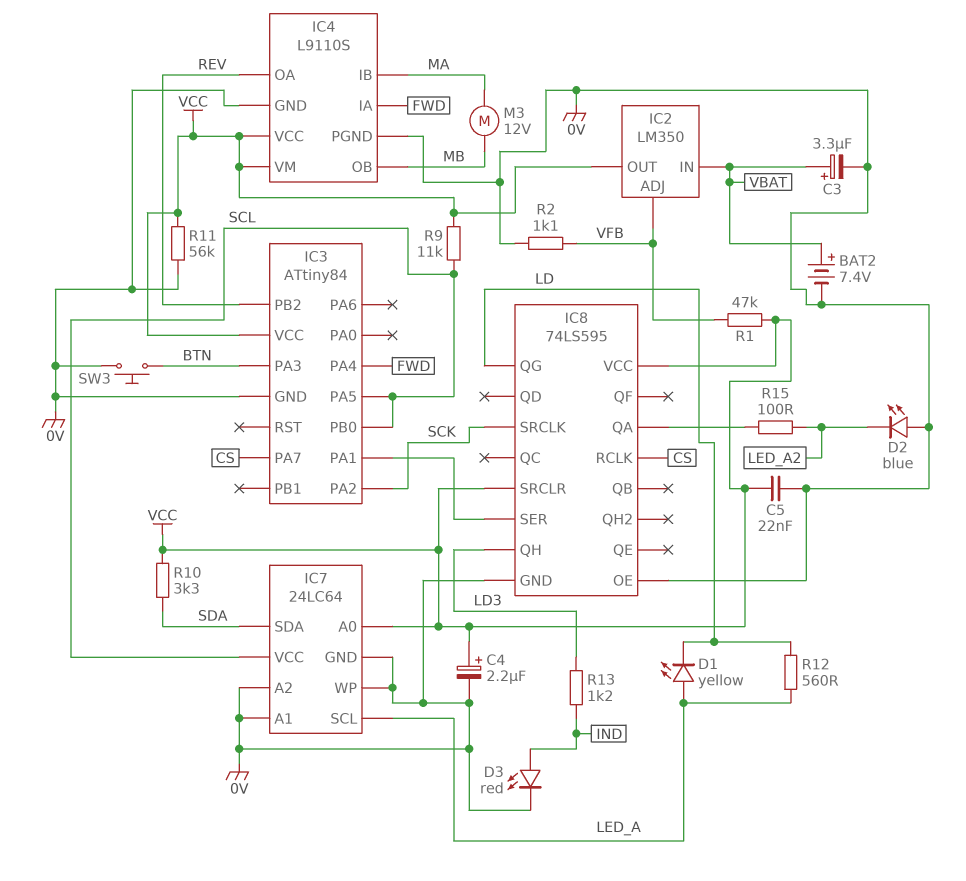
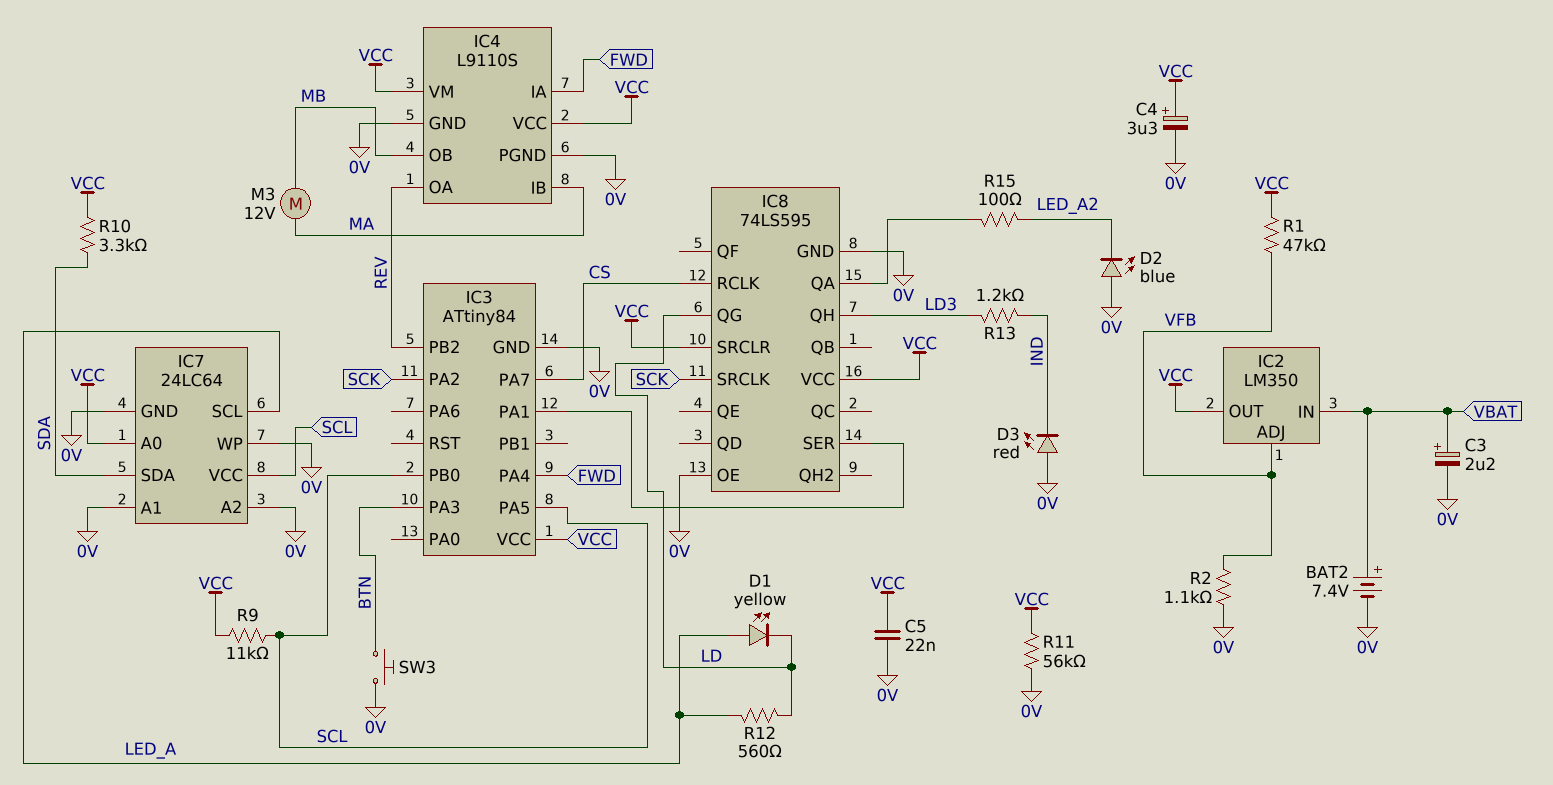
C3: 3.3uF (plus VBAT, minus 0V) -> 2.2uF (plus VBAT, minus 0V)
C4: 2.2uF (plus VCC, minus 0V) -> 3.3uF (plus VCC, minus 0V)
D3: LED red (A IND, K 0V) -> LED red (A 0V, K IND)

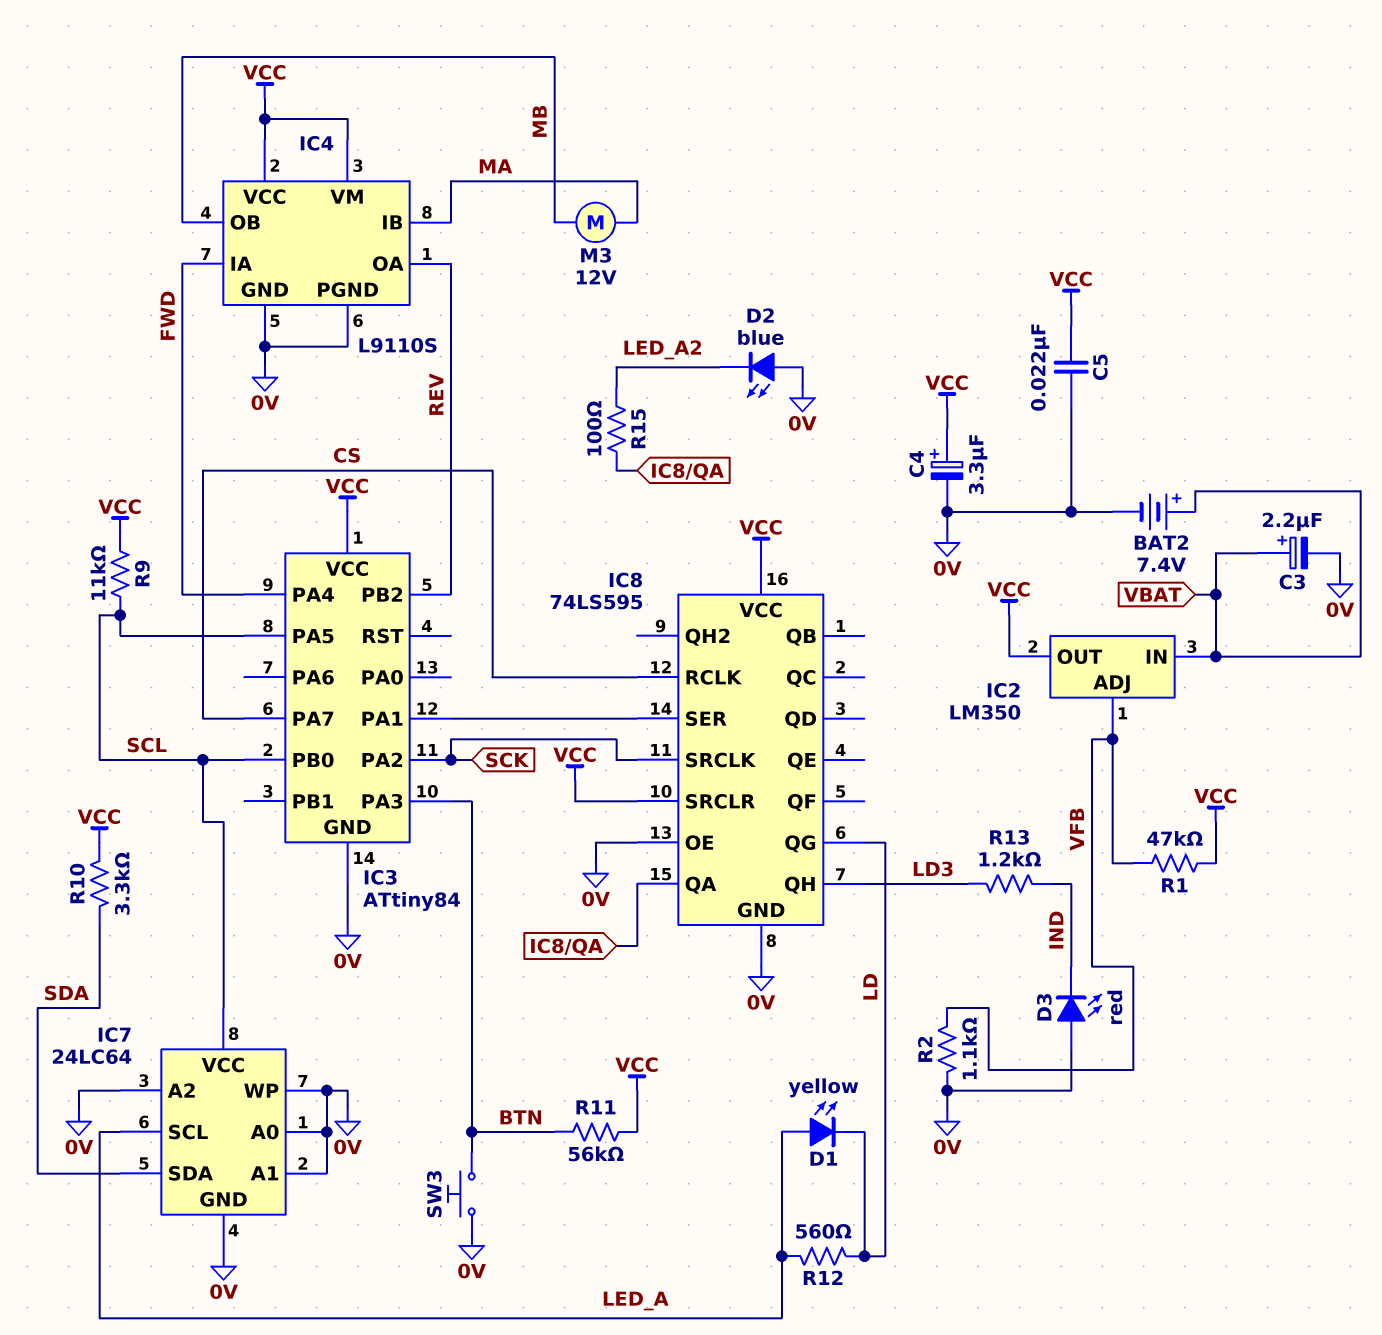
IC7 pin A0: VCC -> 0V
R11: 56k (0V, VCC) -> 56k (BTN, VCC)

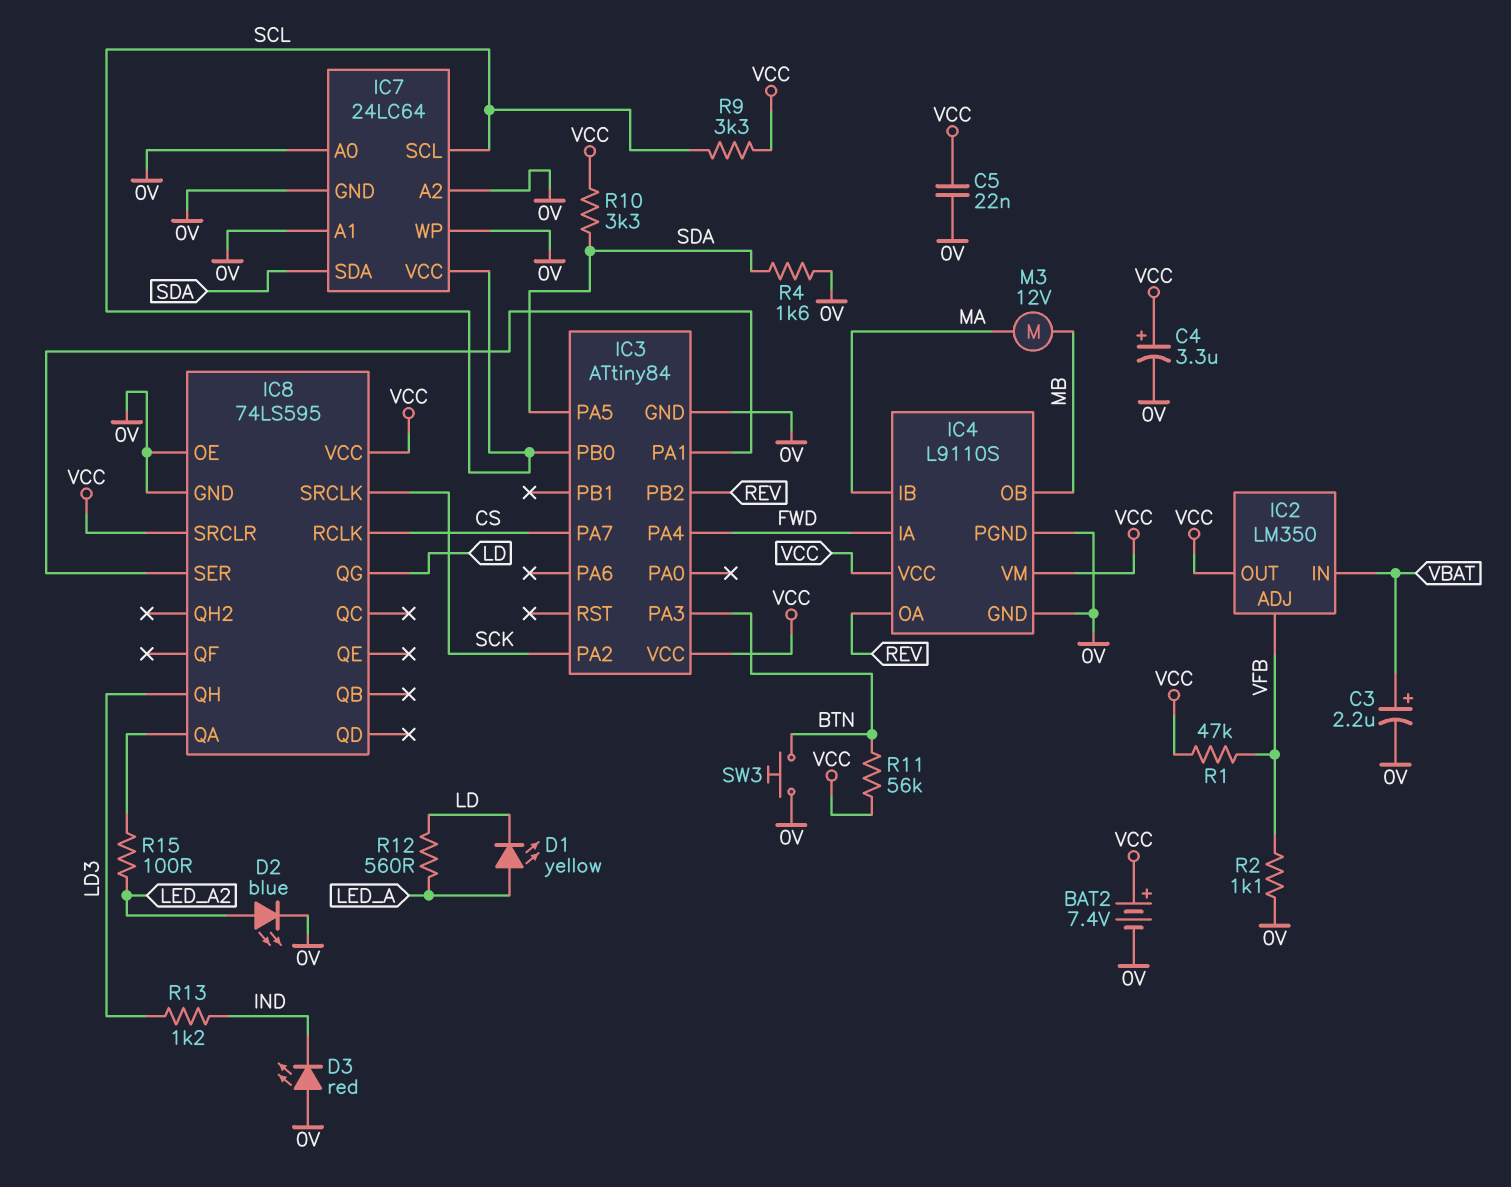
BAT2: 7.4V (plus VBAT, minus 0V) -> 7.4V (plus VCC, minus 0V)
D2: LED blue (A 0V, K LED_A2) -> LED blue (A LED_A2, K 0V)
IC3 pin PA5: SCL -> SDA
IC7 pin SCL: LED_A -> SCL
R4: none -> 1.6k (0V, SDA)
R9: 11k (SCL, VCC) -> 3.3k (SCL, VCC)

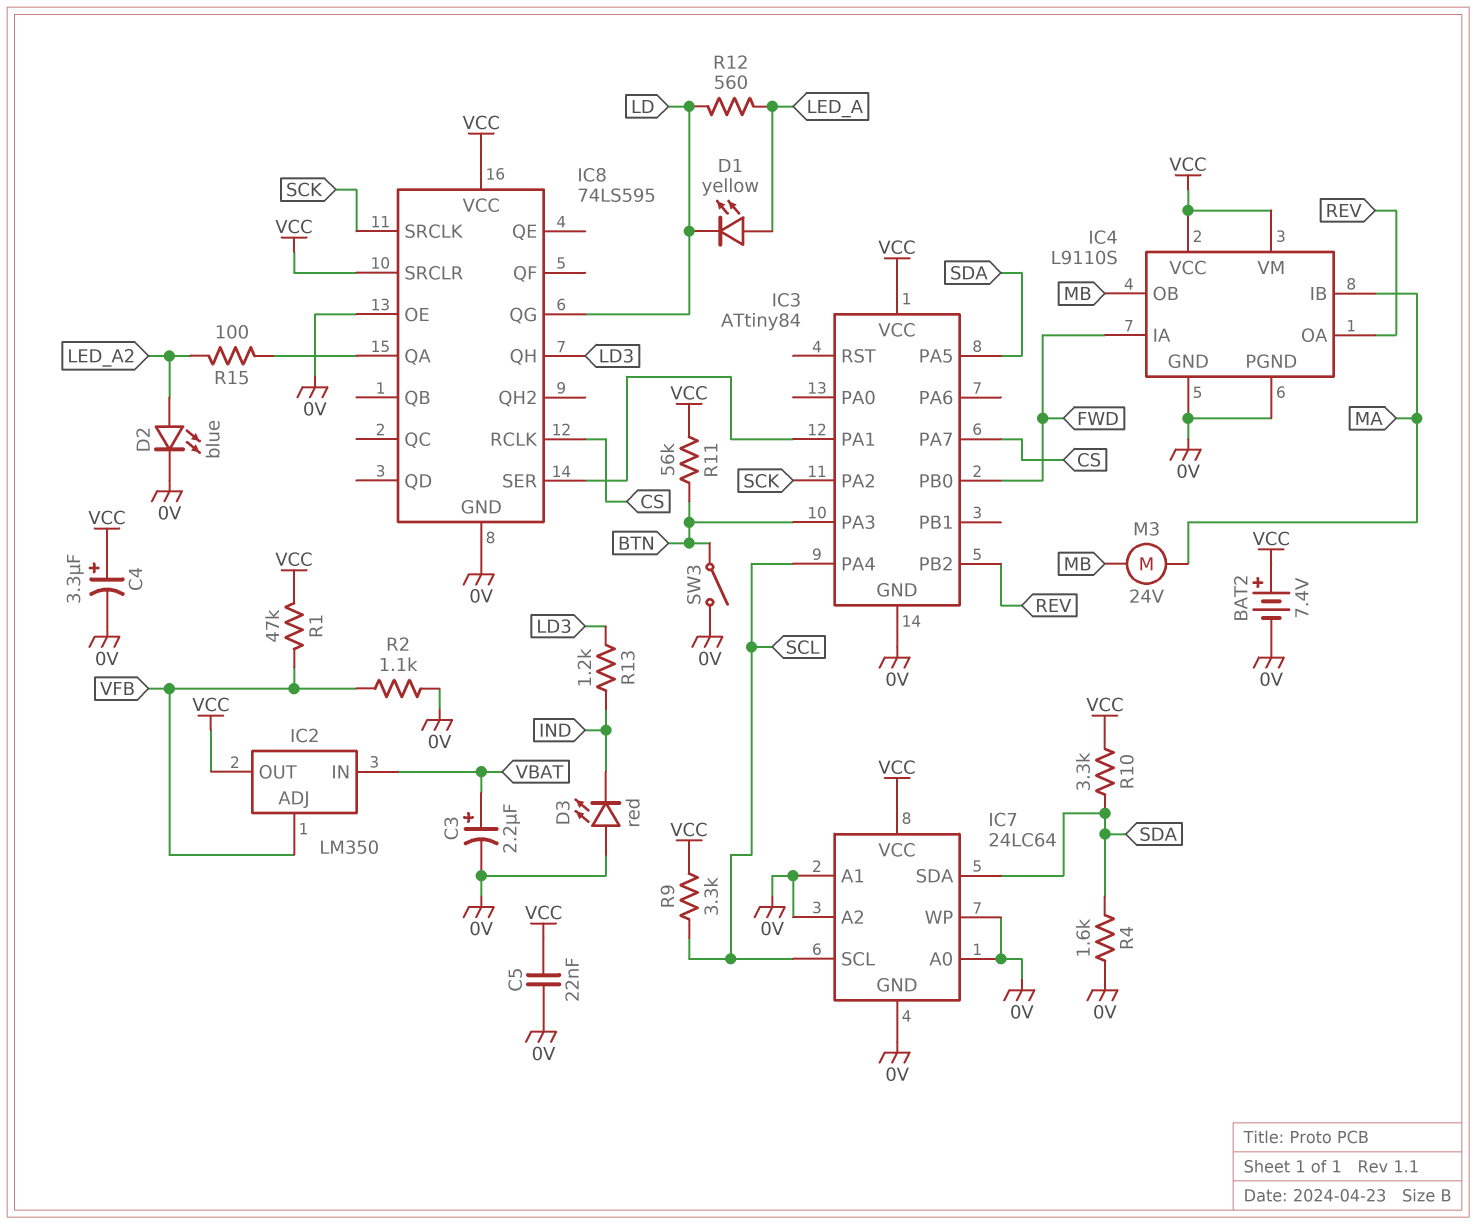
IC3 pin PA4: FWD -> SCL
IC3 pin PB0: SCL -> FWD
IC7 pin VCC: SCL -> VCC
M3: motor 12V (MA, MB) -> motor 24V (MA, MB)
SW3: button (0V, BTN) -> switch (0V, BTN)

